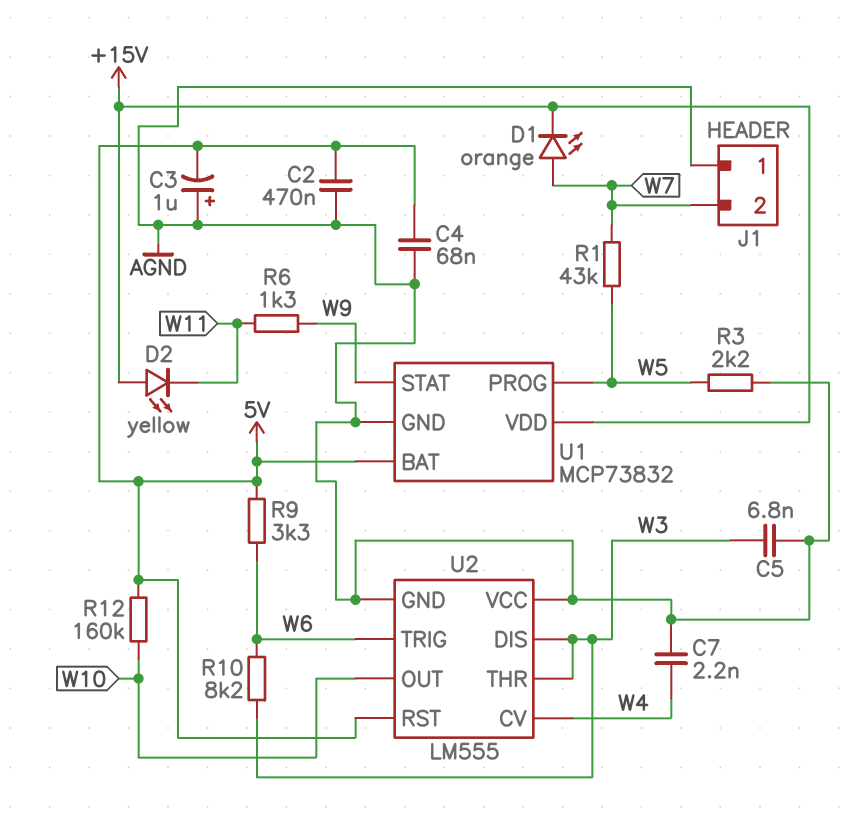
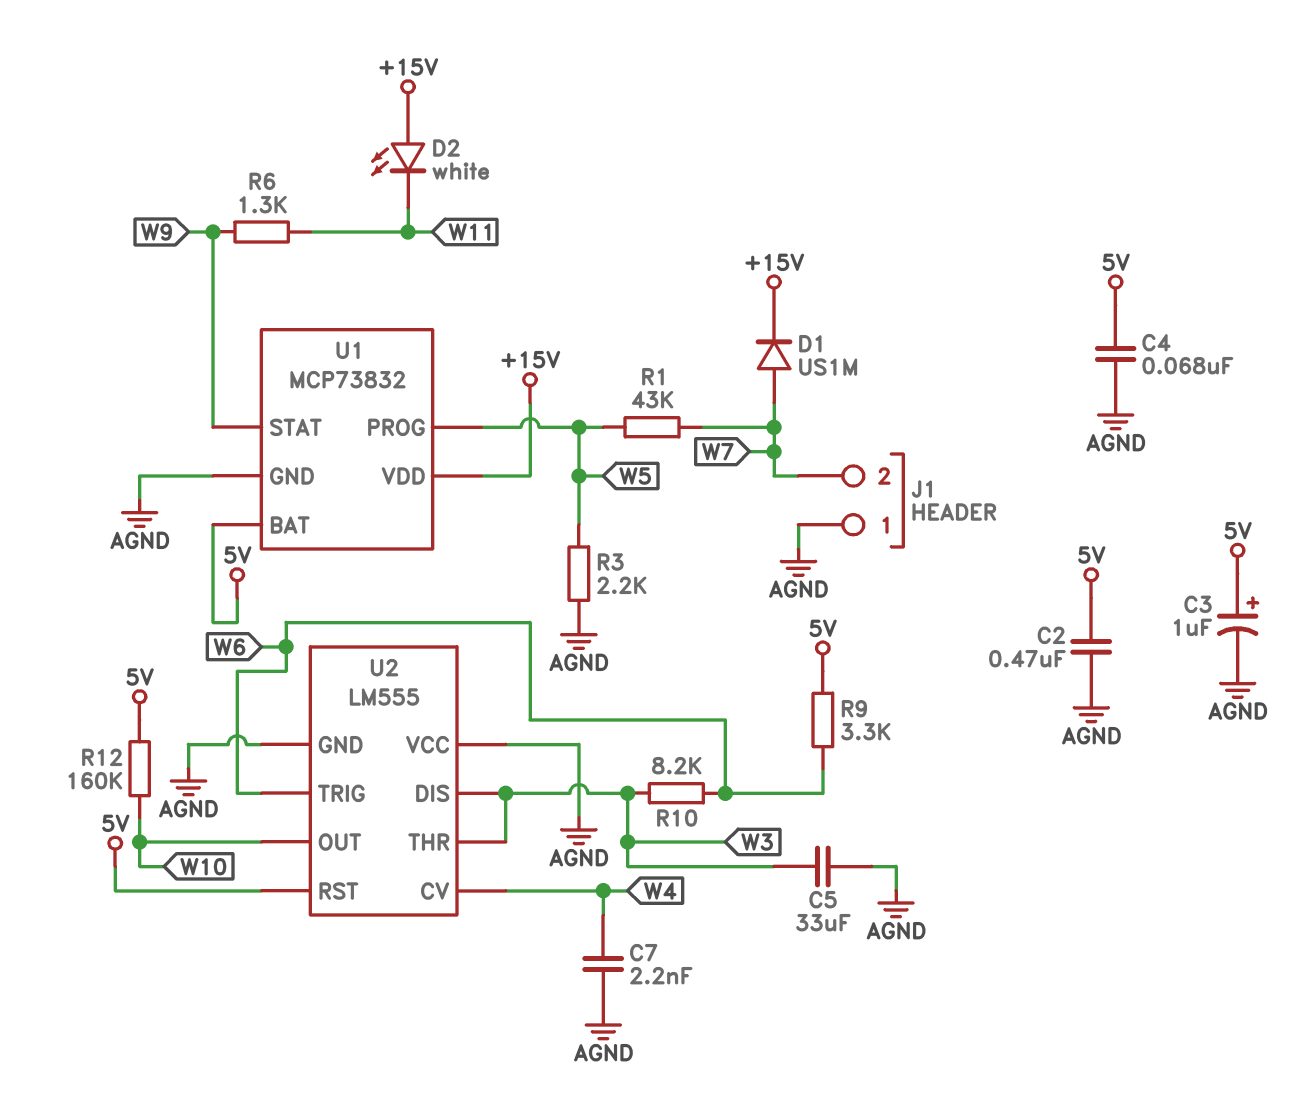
C3: 1uF (plus AGND, minus 5V) -> 1uF (plus 5V, minus AGND)
C5: 6.8nF (AGND, W3) -> 33uF (AGND, W3)
D1: LED orange (A W7, K +15V) -> diode US1M (A W7, K +15V)
D2: LED yellow (A +15V, K W11) -> LED white (A +15V, K W11)

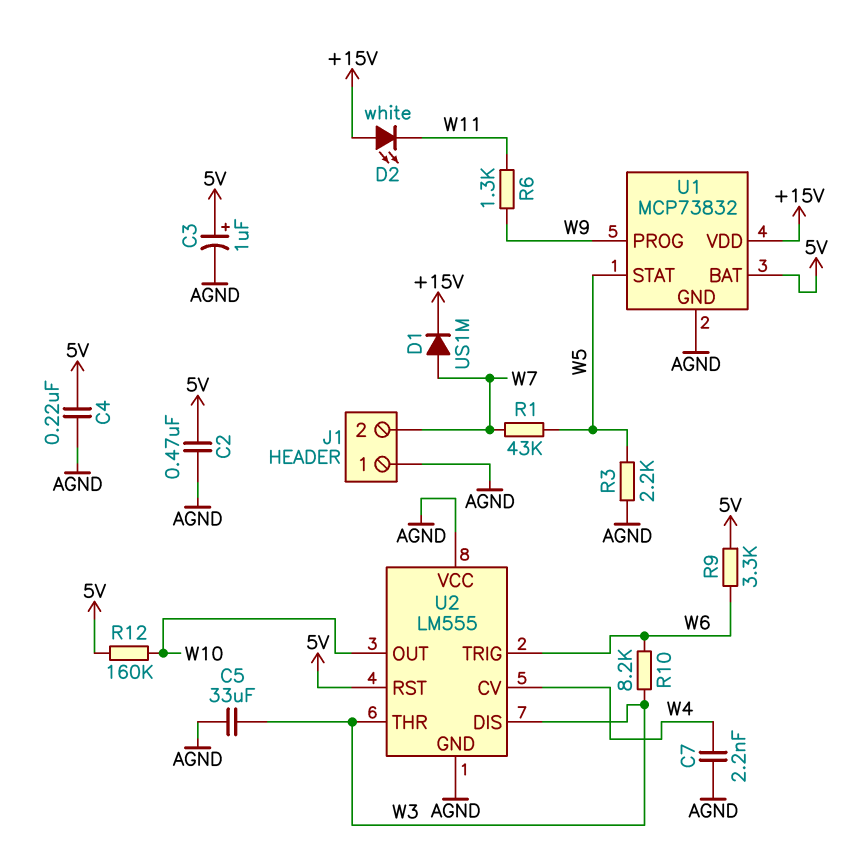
C4: 68nF (5V, AGND) -> 220nF (5V, AGND)
U1 pin PROG: W5 -> W9
U1 pin STAT: W9 -> W5

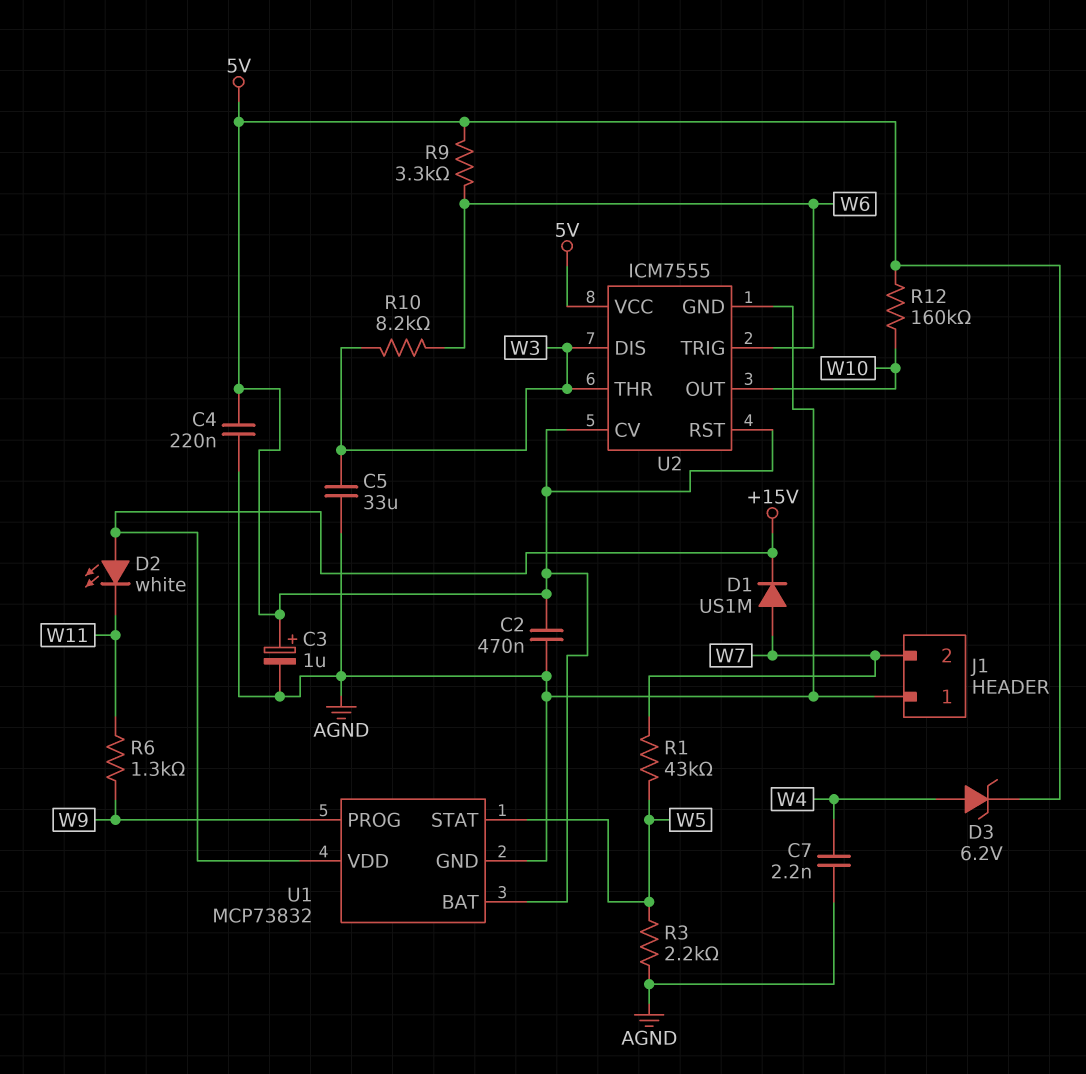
D3: none -> zener 6.2V (A W4, K 5V)
U2: LM555 -> ICM7555
U2 pin CV: W4 -> 5V
U2 pin VCC: AGND -> 5V

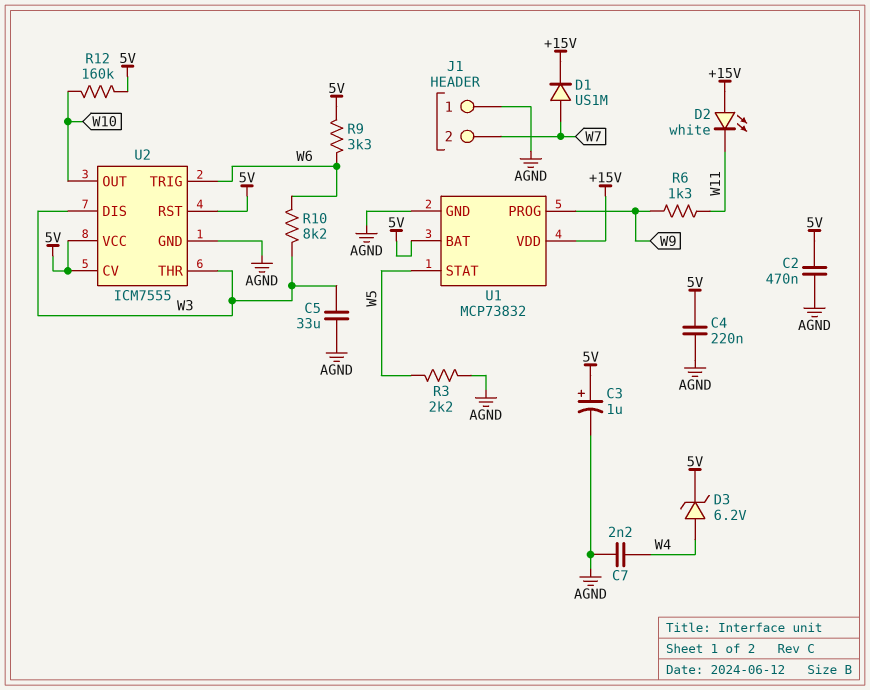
R1: 43k (W5, W7) -> none

